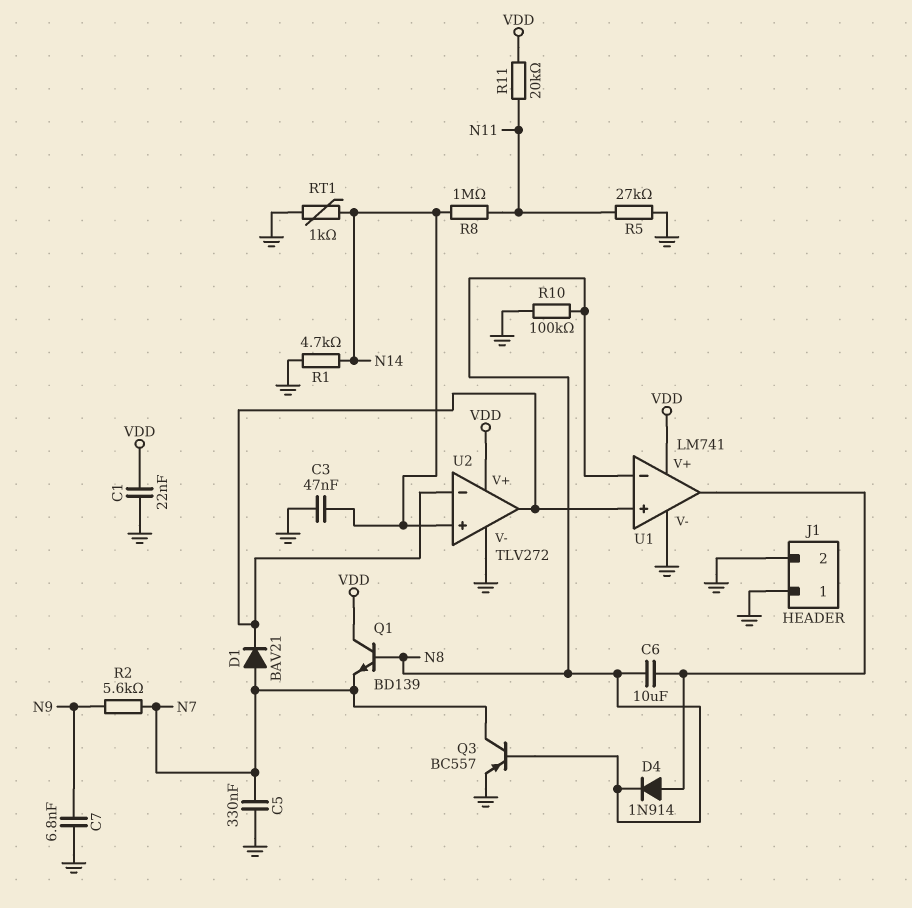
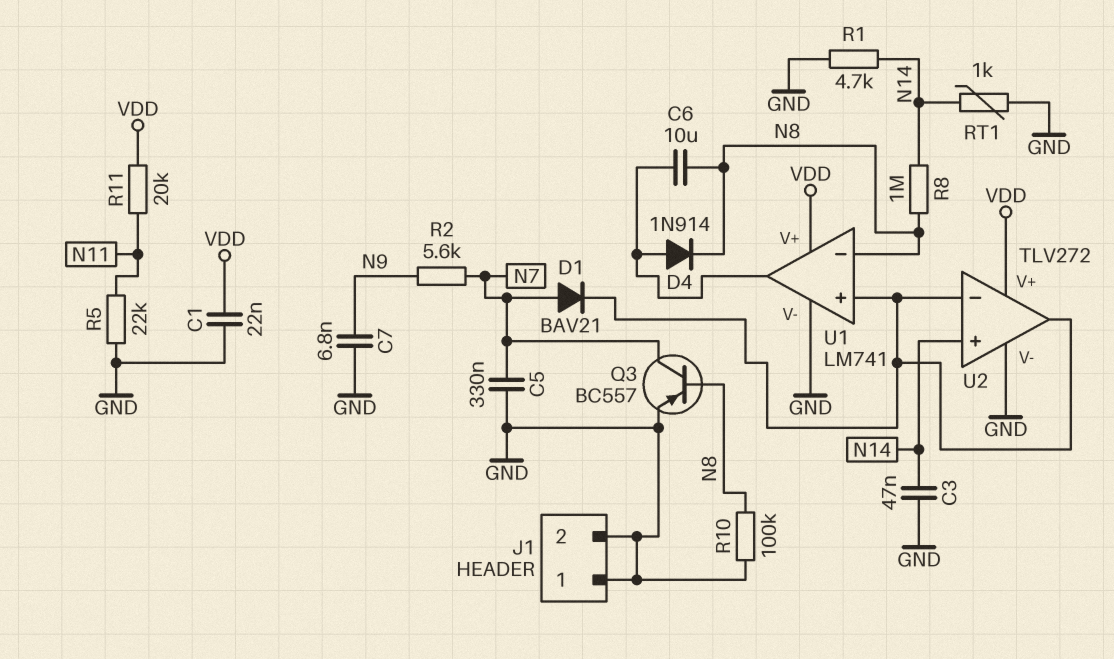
Q1: NPN BD139 (B N8, C VDD, E N7) -> none
R5: 27k (GND, N11) -> 22k (GND, N11)
R8: 1M (N11, N14) -> 1M (N8, N14)

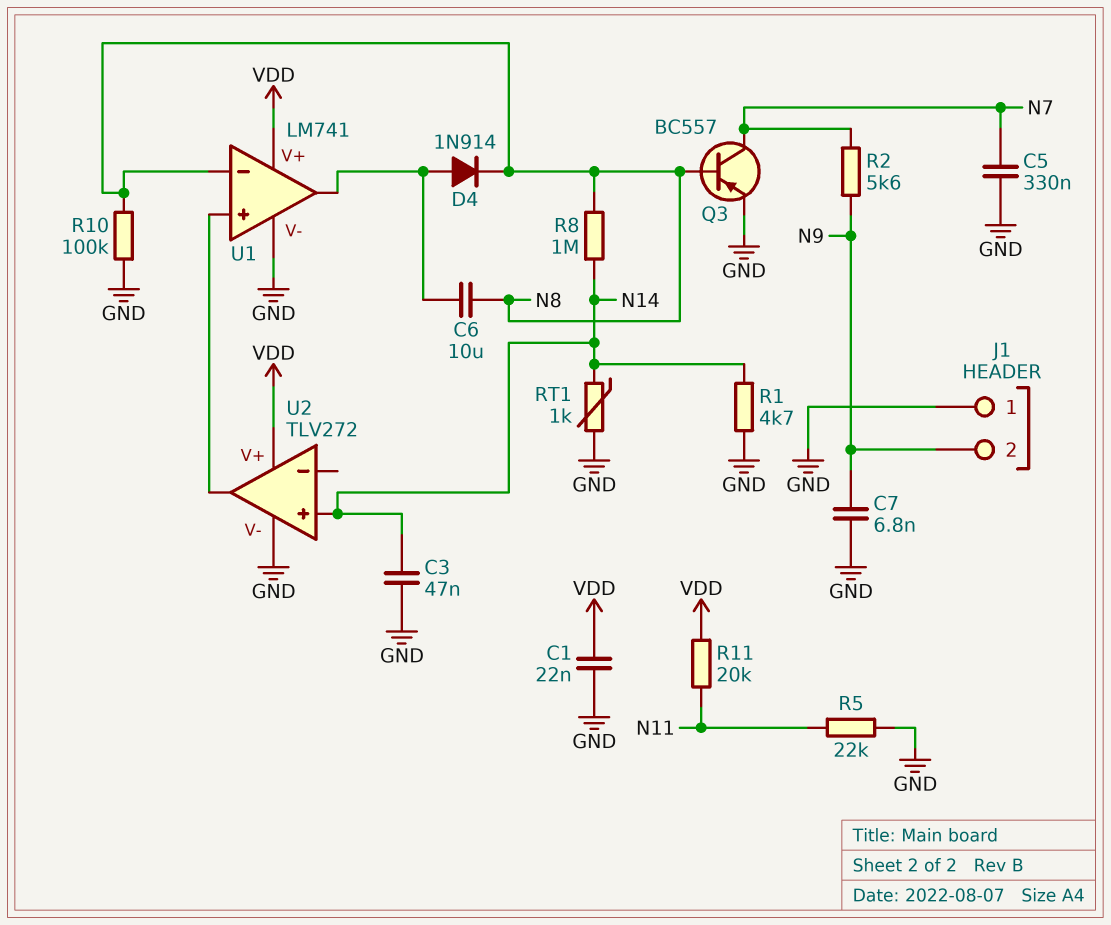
D1: diode BAV21 (A N7, K U1/in+) -> none
J1 pin 2: GND -> N9
U2 pin in-: U1/in+ -> none

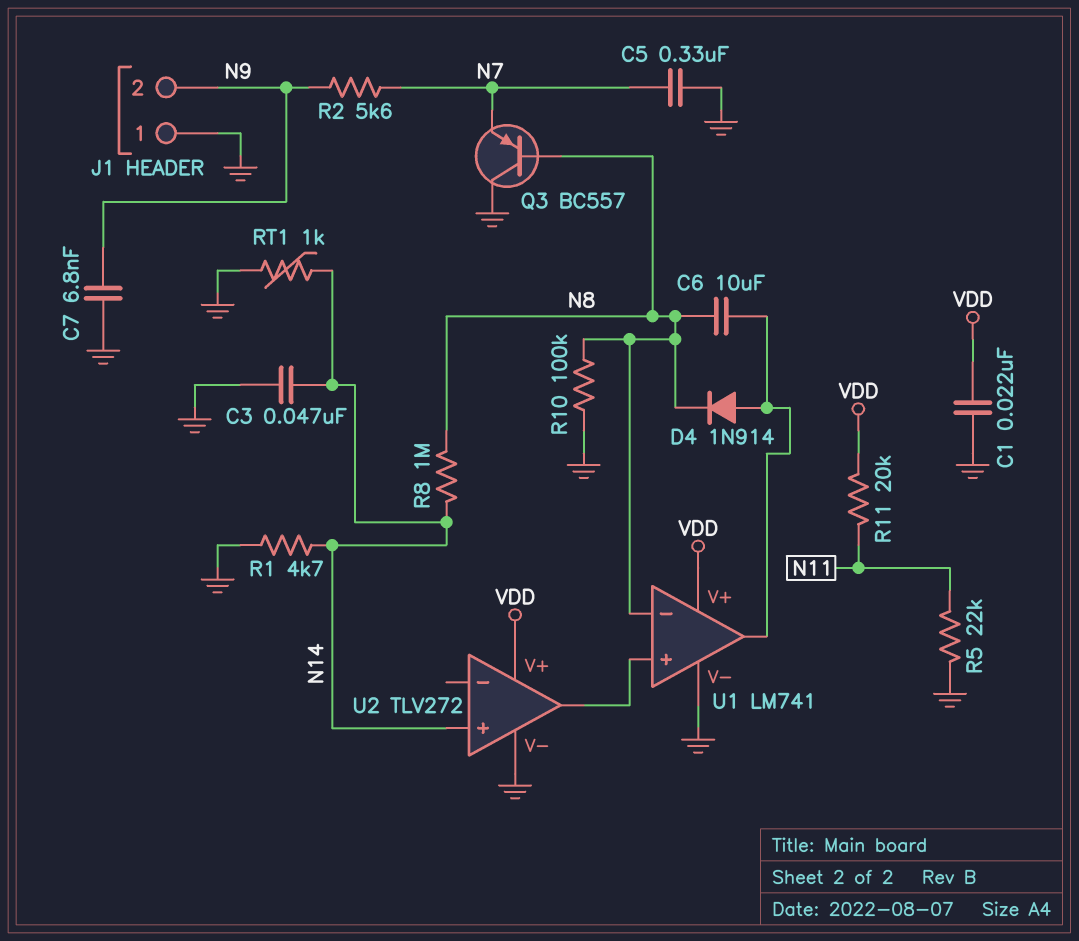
Q3: PNP BC557 (B N8, C N7, E GND) -> PNP BC557 (B N8, C GND, E N7)

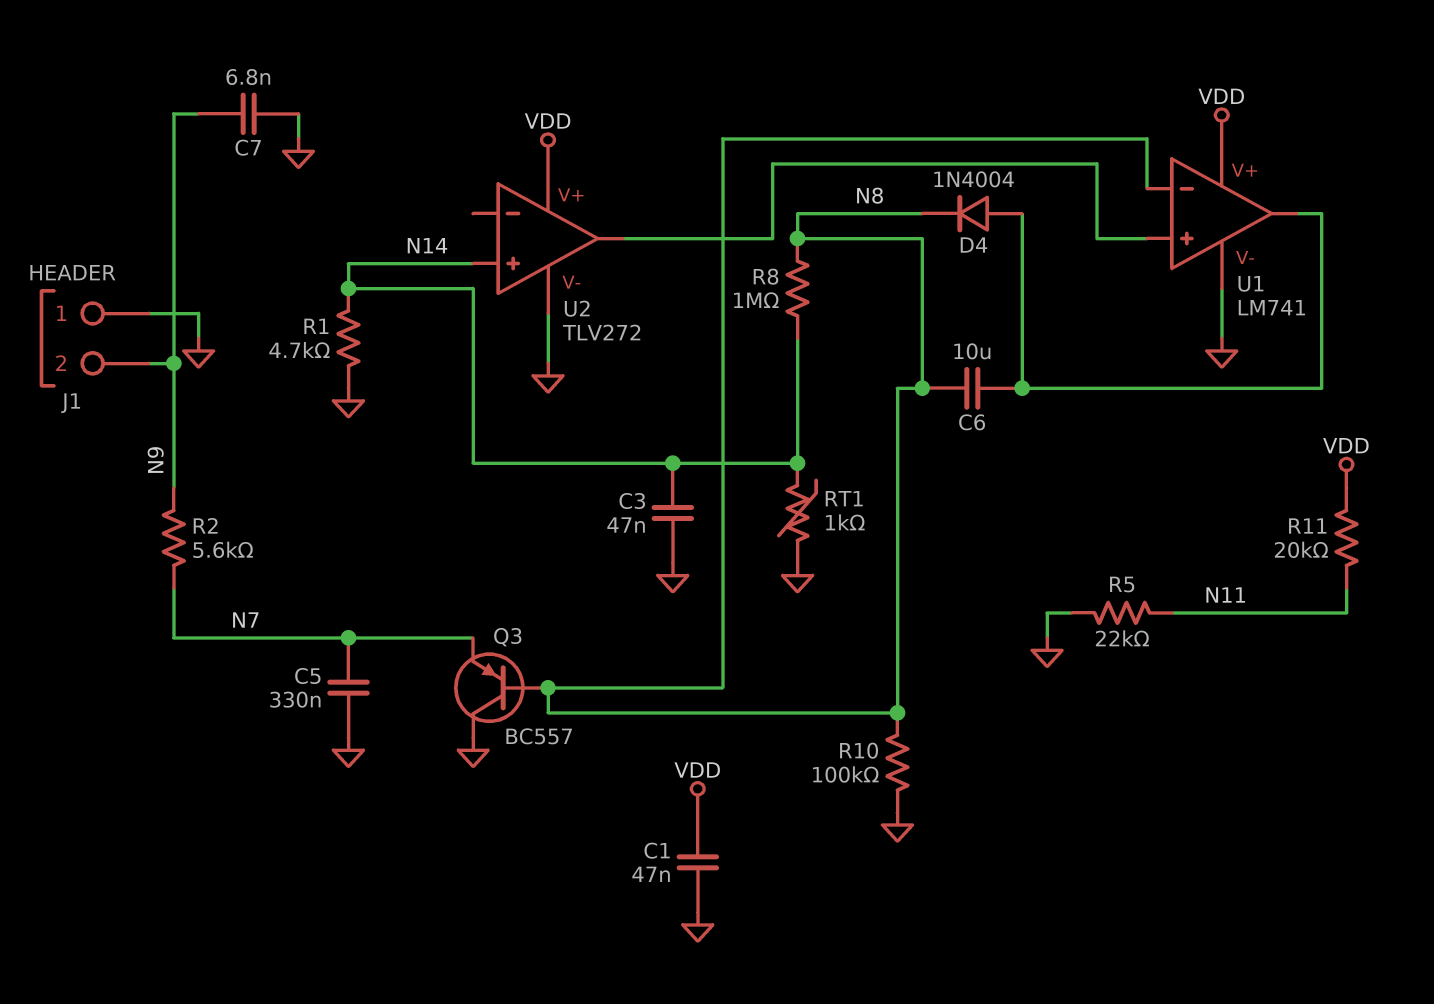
C1: 22nF (GND, VDD) -> 47nF (GND, VDD)
D4: diode 1N914 (A U1/out, K N8) -> diode 1N4004 (A U1/out, K N8)

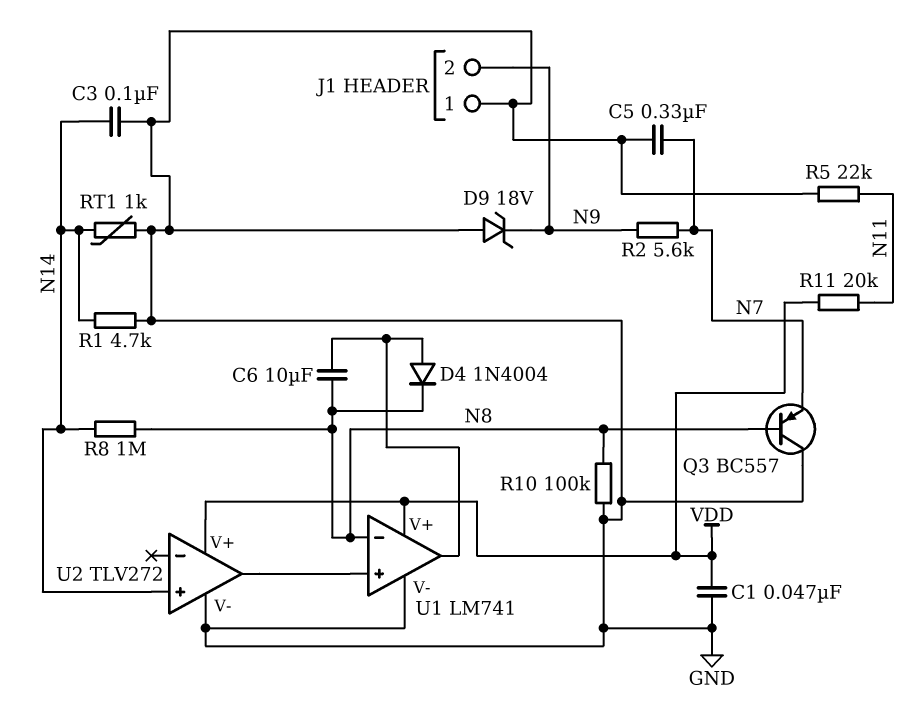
C3: 47nF (GND, N14) -> 100nF (GND, N14)
C7: 6.8nF (GND, N9) -> none
D9: none -> zener 18V (A GND, K N9)

